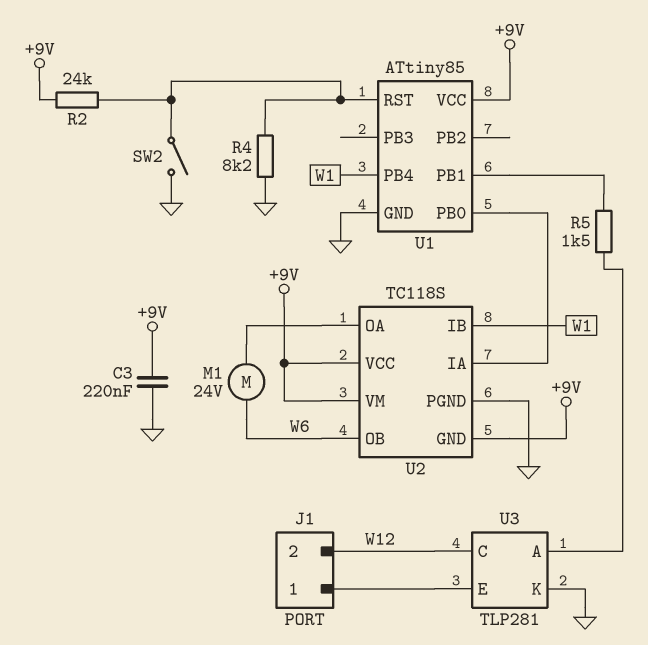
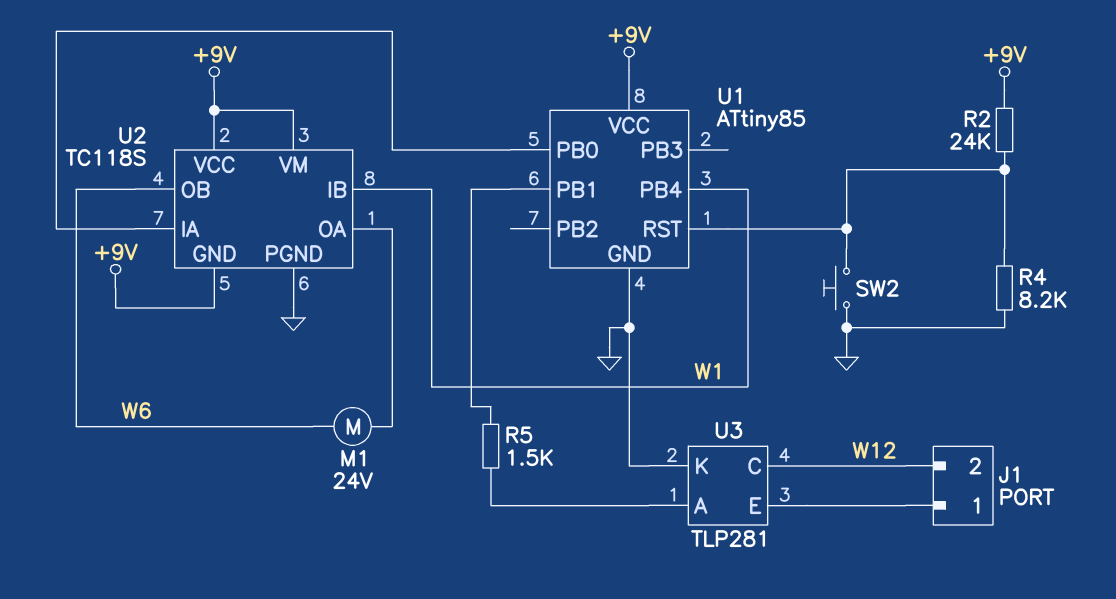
C3: 220nF (+9V, GND) -> none
SW2: switch (GND, U1/RST) -> button (GND, U1/RST)

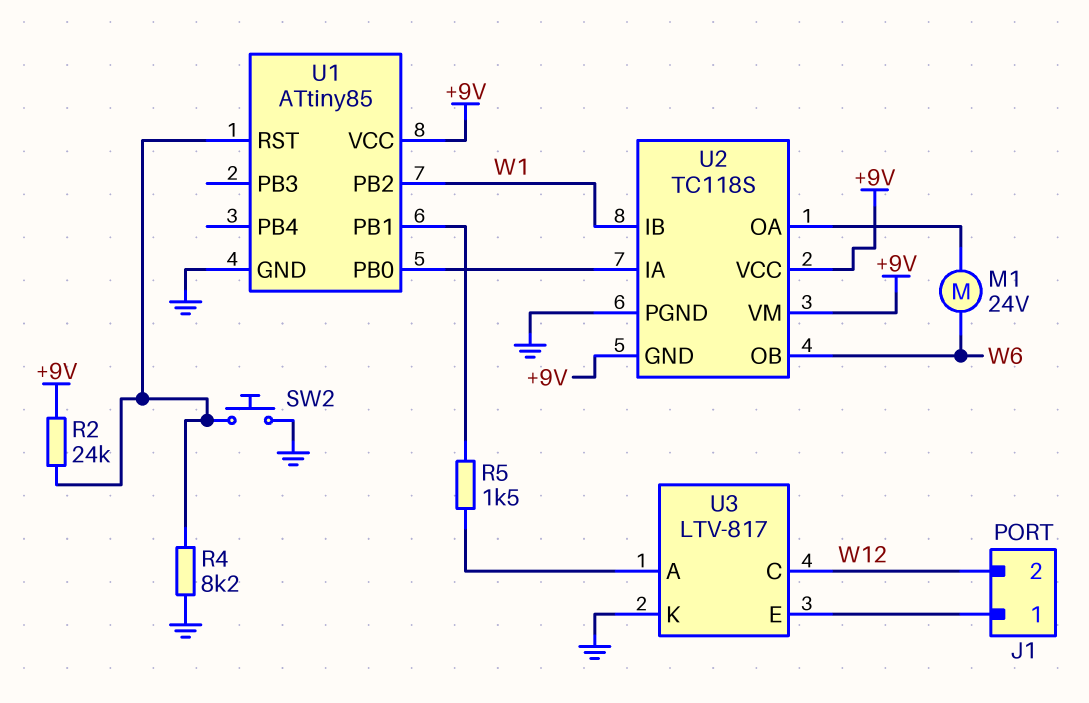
U1 pin PB2: none -> W1
U1 pin PB4: W1 -> none
U3: TLP281 -> LTV-817

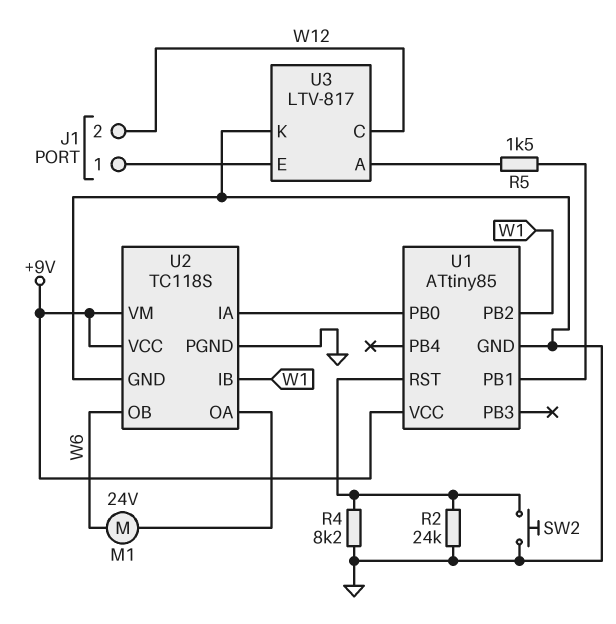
R2: 24k (+9V, U1/RST) -> 24k (GND, U1/RST)
U2 pin GND: +9V -> GND

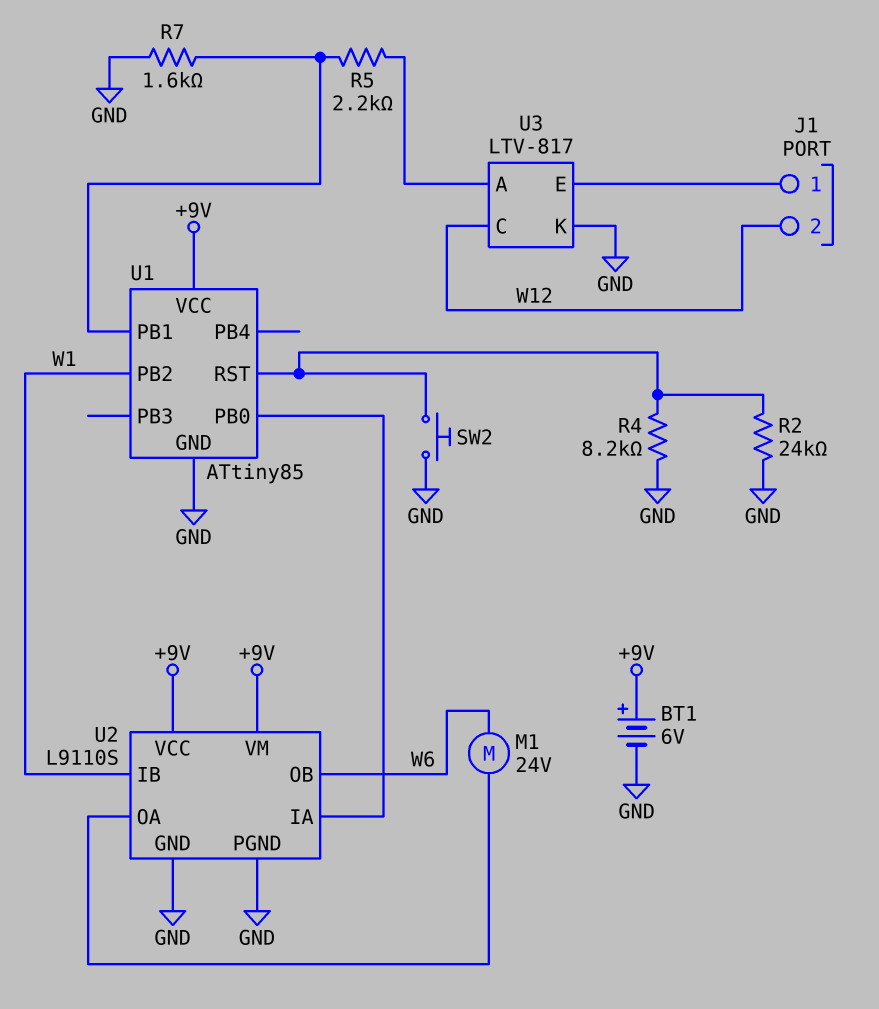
BT1: none -> 6V (plus +9V, minus GND)
R5: 1.5k (U1/PB1, U3/A) -> 2.2k (U1/PB1, U3/A)
R7: none -> 1.6k (GND, U1/PB1)
U2: TC118S -> L9110S

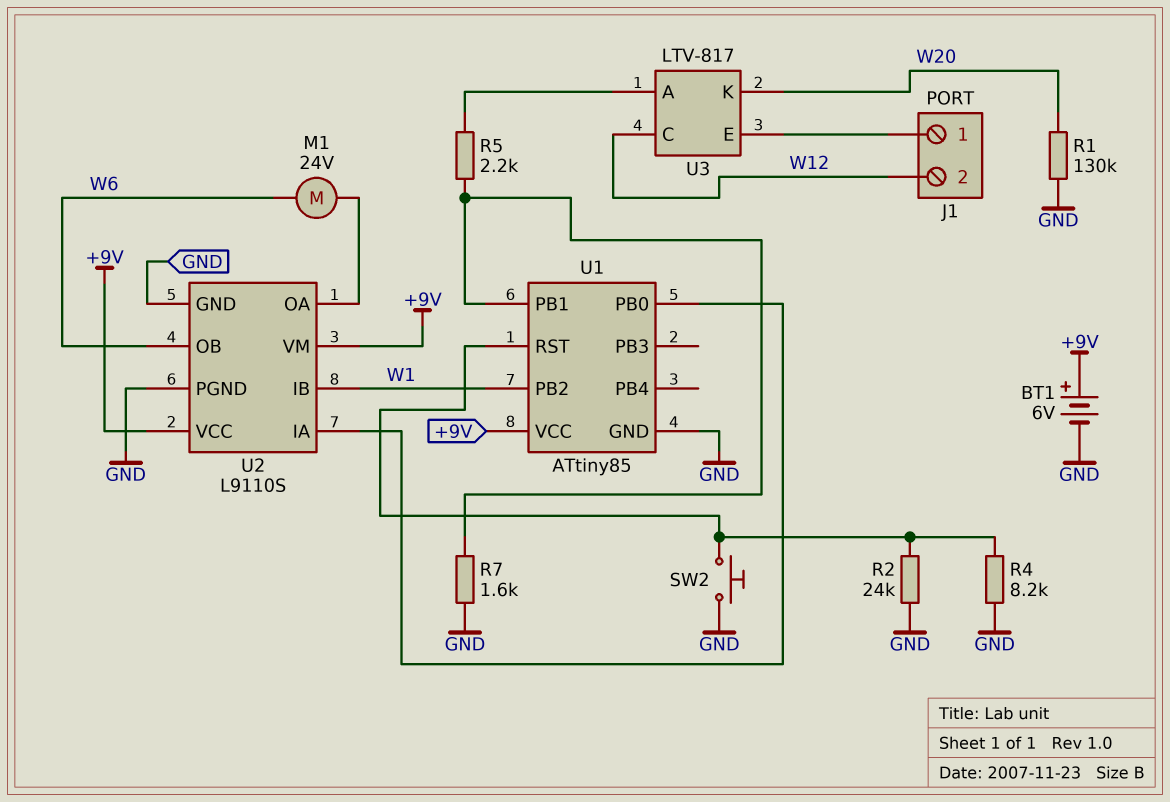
R1: none -> 130k (GND, W20)
U3 pin K: GND -> W20

